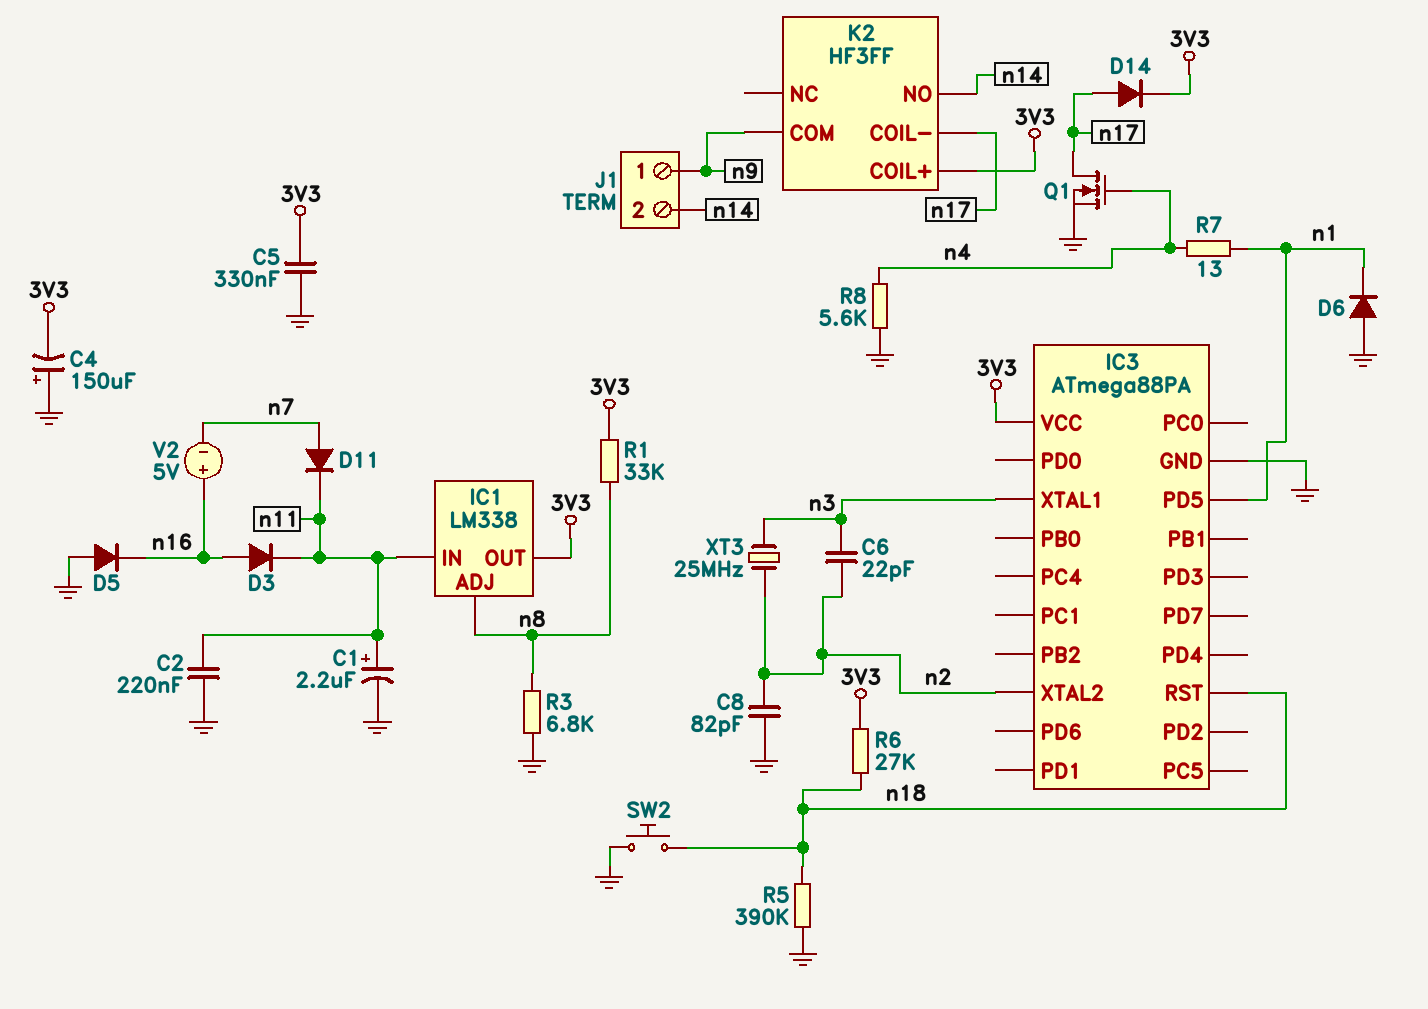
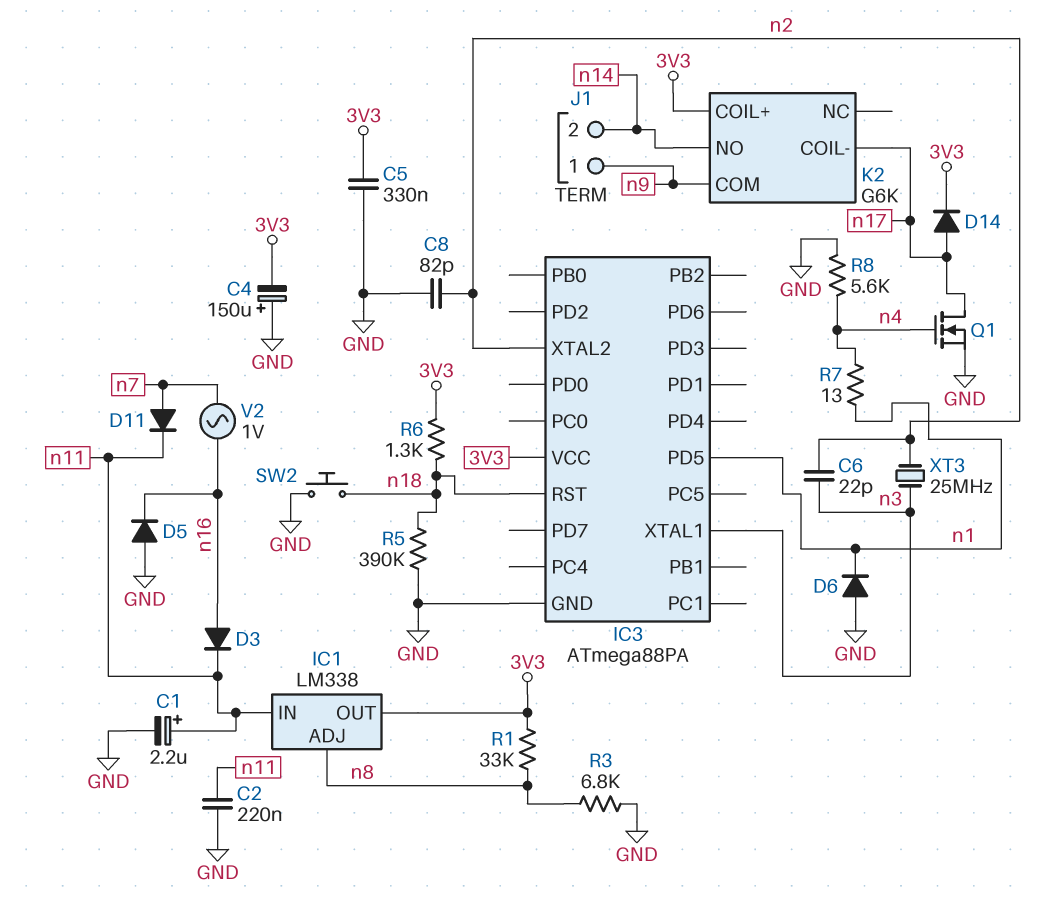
K2: HF3FF -> G6K
R6: 27k (3V3, n18) -> 1.3k (3V3, n18)
V2: 5V (plus n16, minus n7) -> AC 1V (n7, n16)

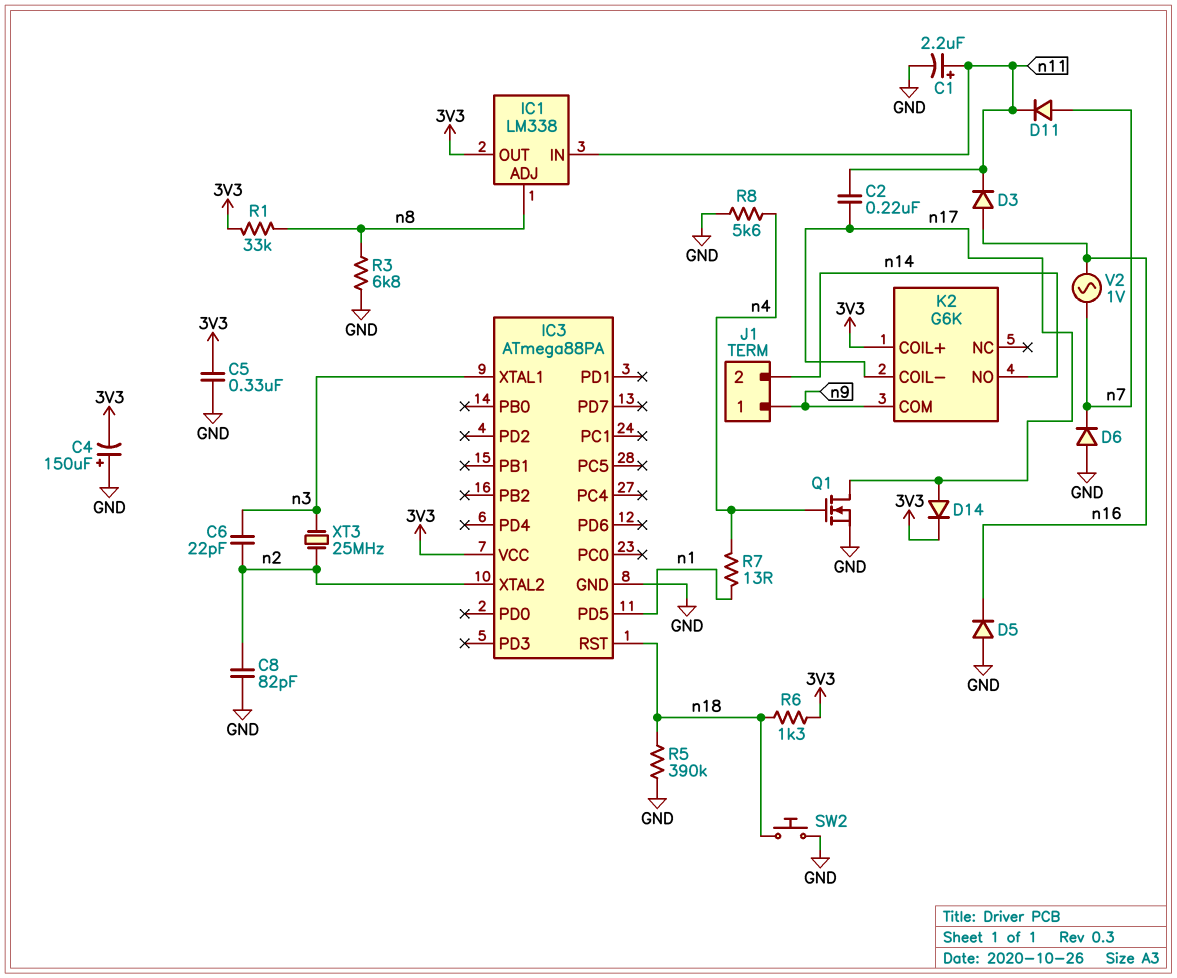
C2: 220nF (GND, n11) -> 220nF (n11, n17)
D6: diode (A GND, K n1) -> diode (A GND, K n7)

